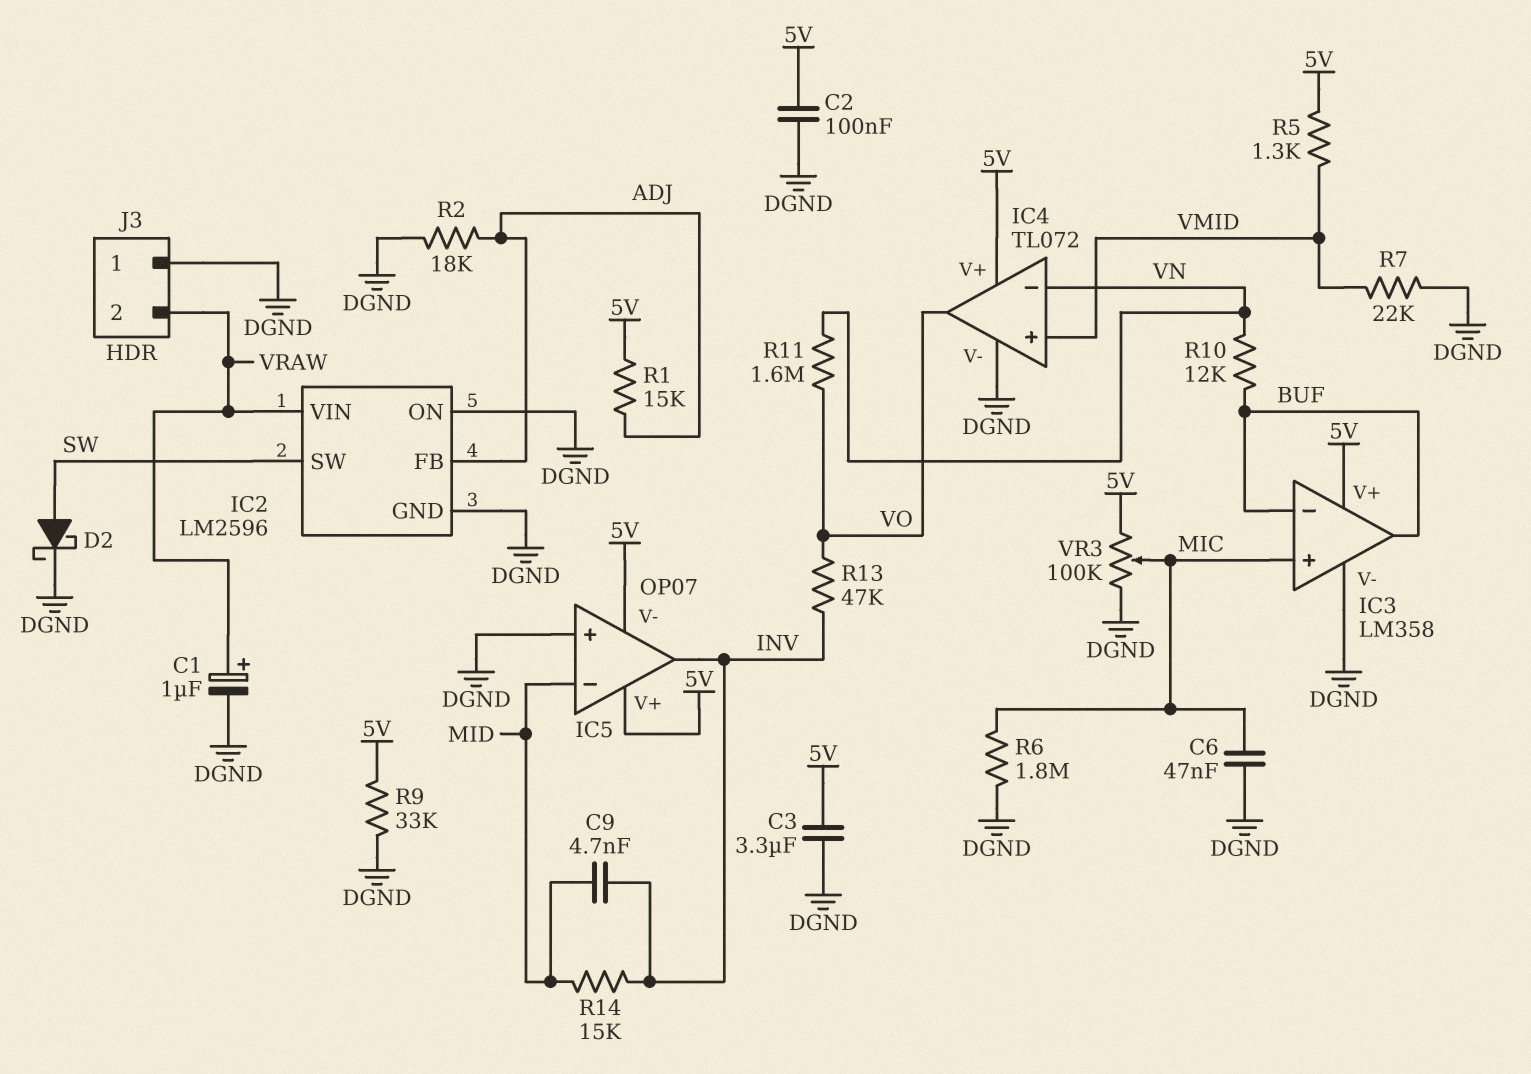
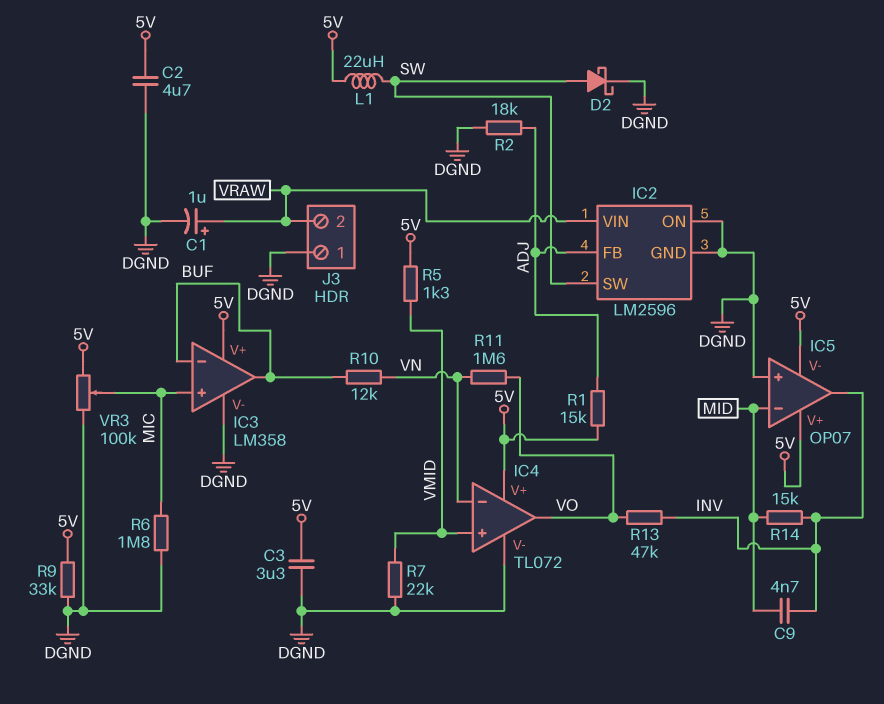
C2: 100nF (5V, DGND) -> 4.7uF (5V, DGND)
C6: 47nF (DGND, MIC) -> none
L1: none -> 22uH (5V, SW)

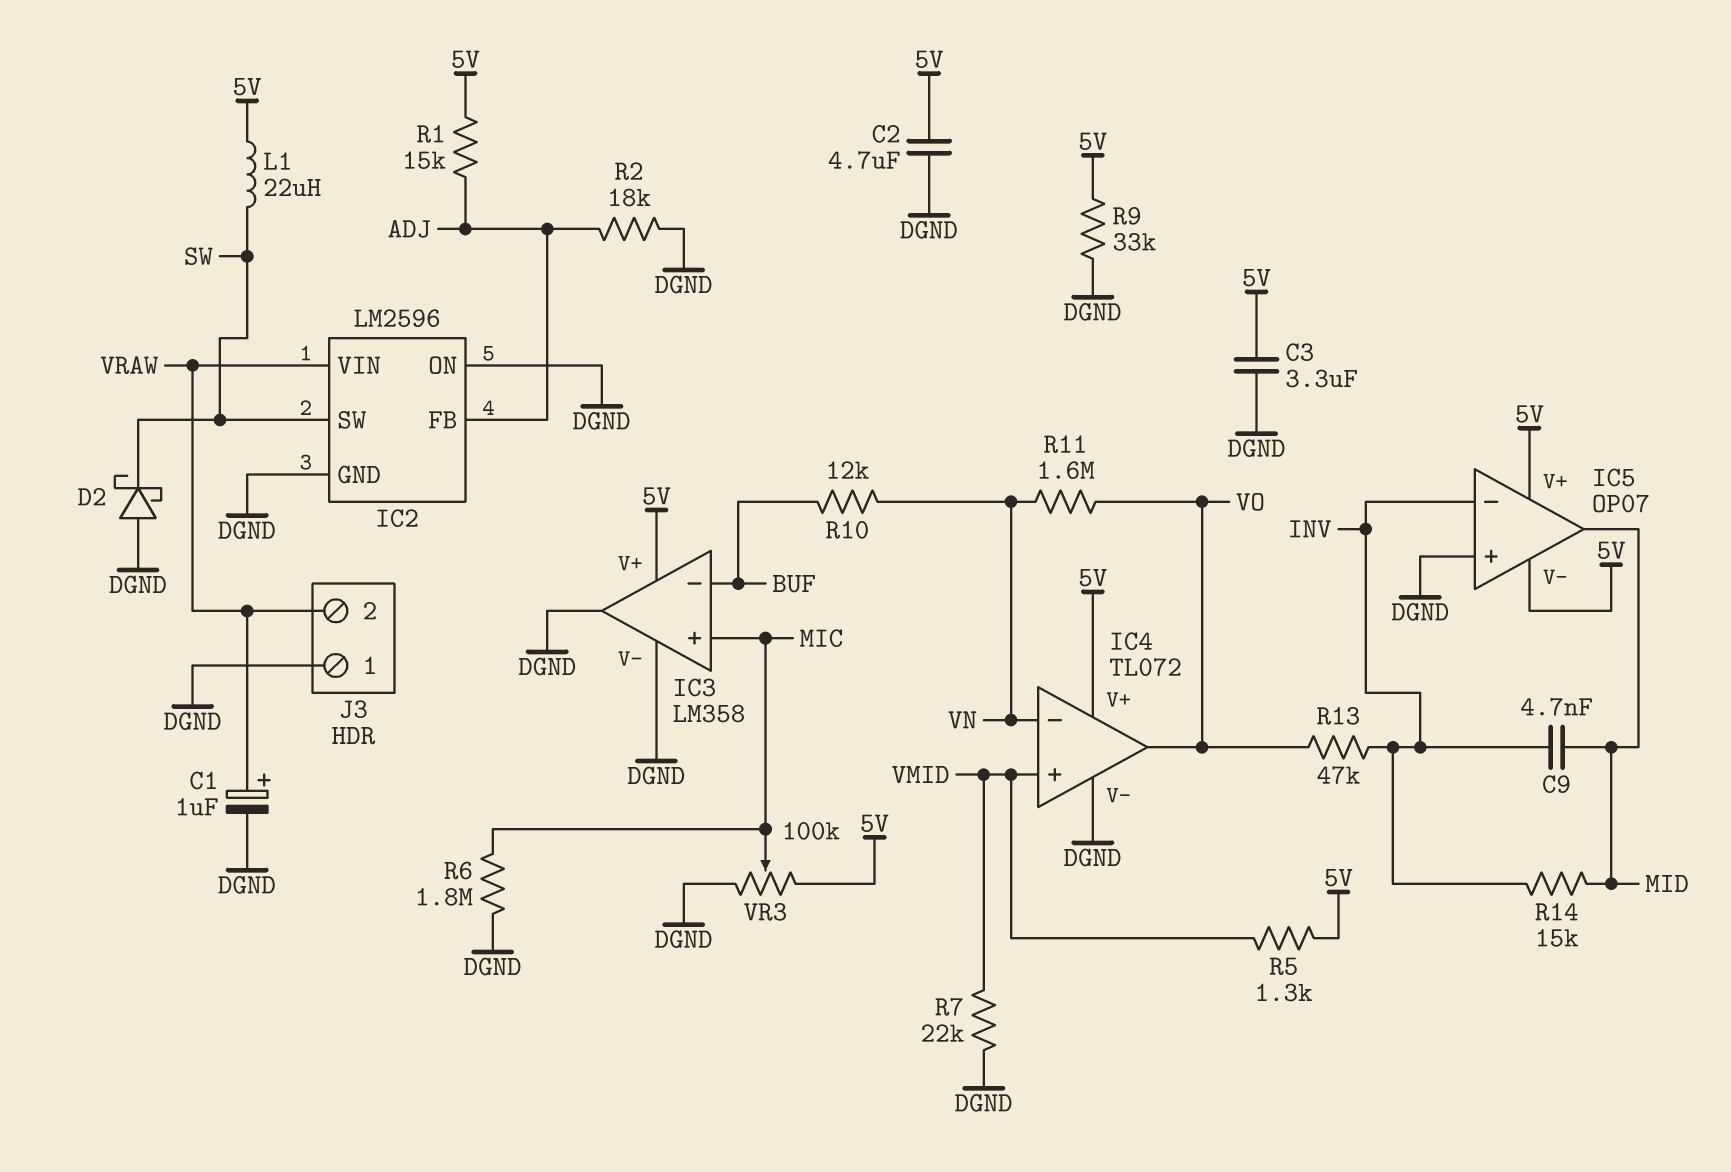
D2: schottky (A SW, K DGND) -> schottky (A DGND, K SW)
IC3 pin out: BUF -> DGND
IC5 pin in-: MID -> INV
IC5 pin out: INV -> MID

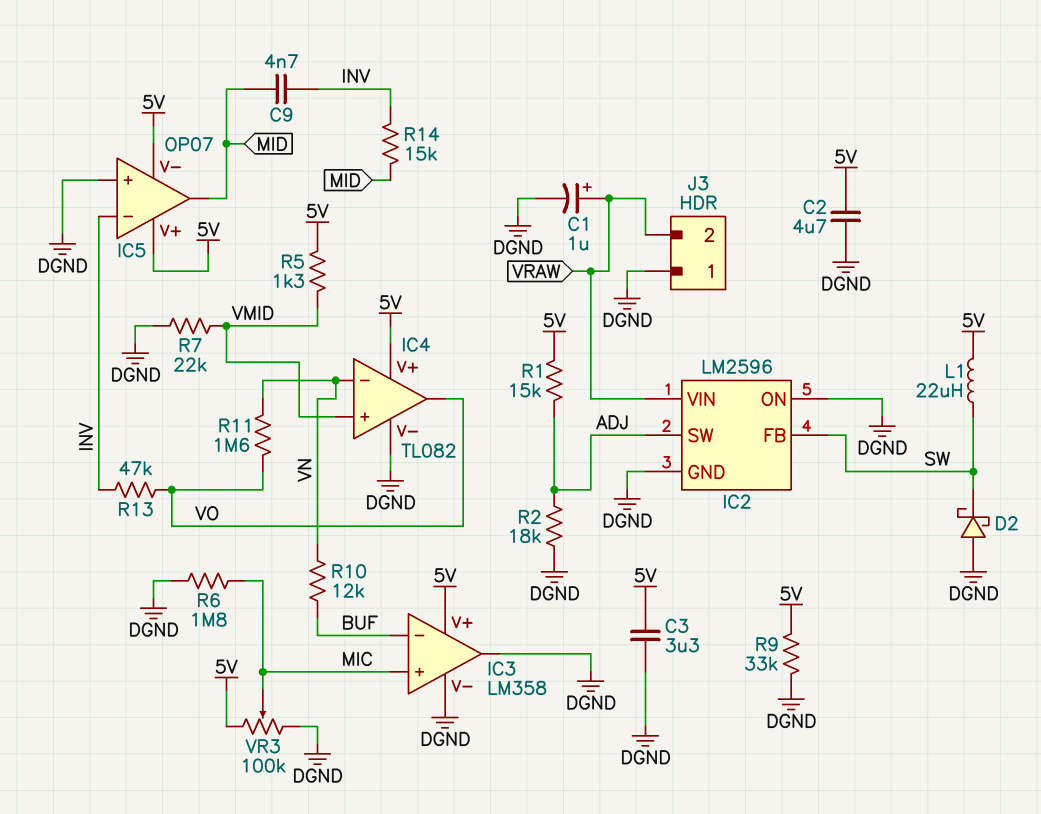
IC2 pin FB: ADJ -> SW
IC2 pin SW: SW -> ADJ
IC4: TL072 -> TL082

